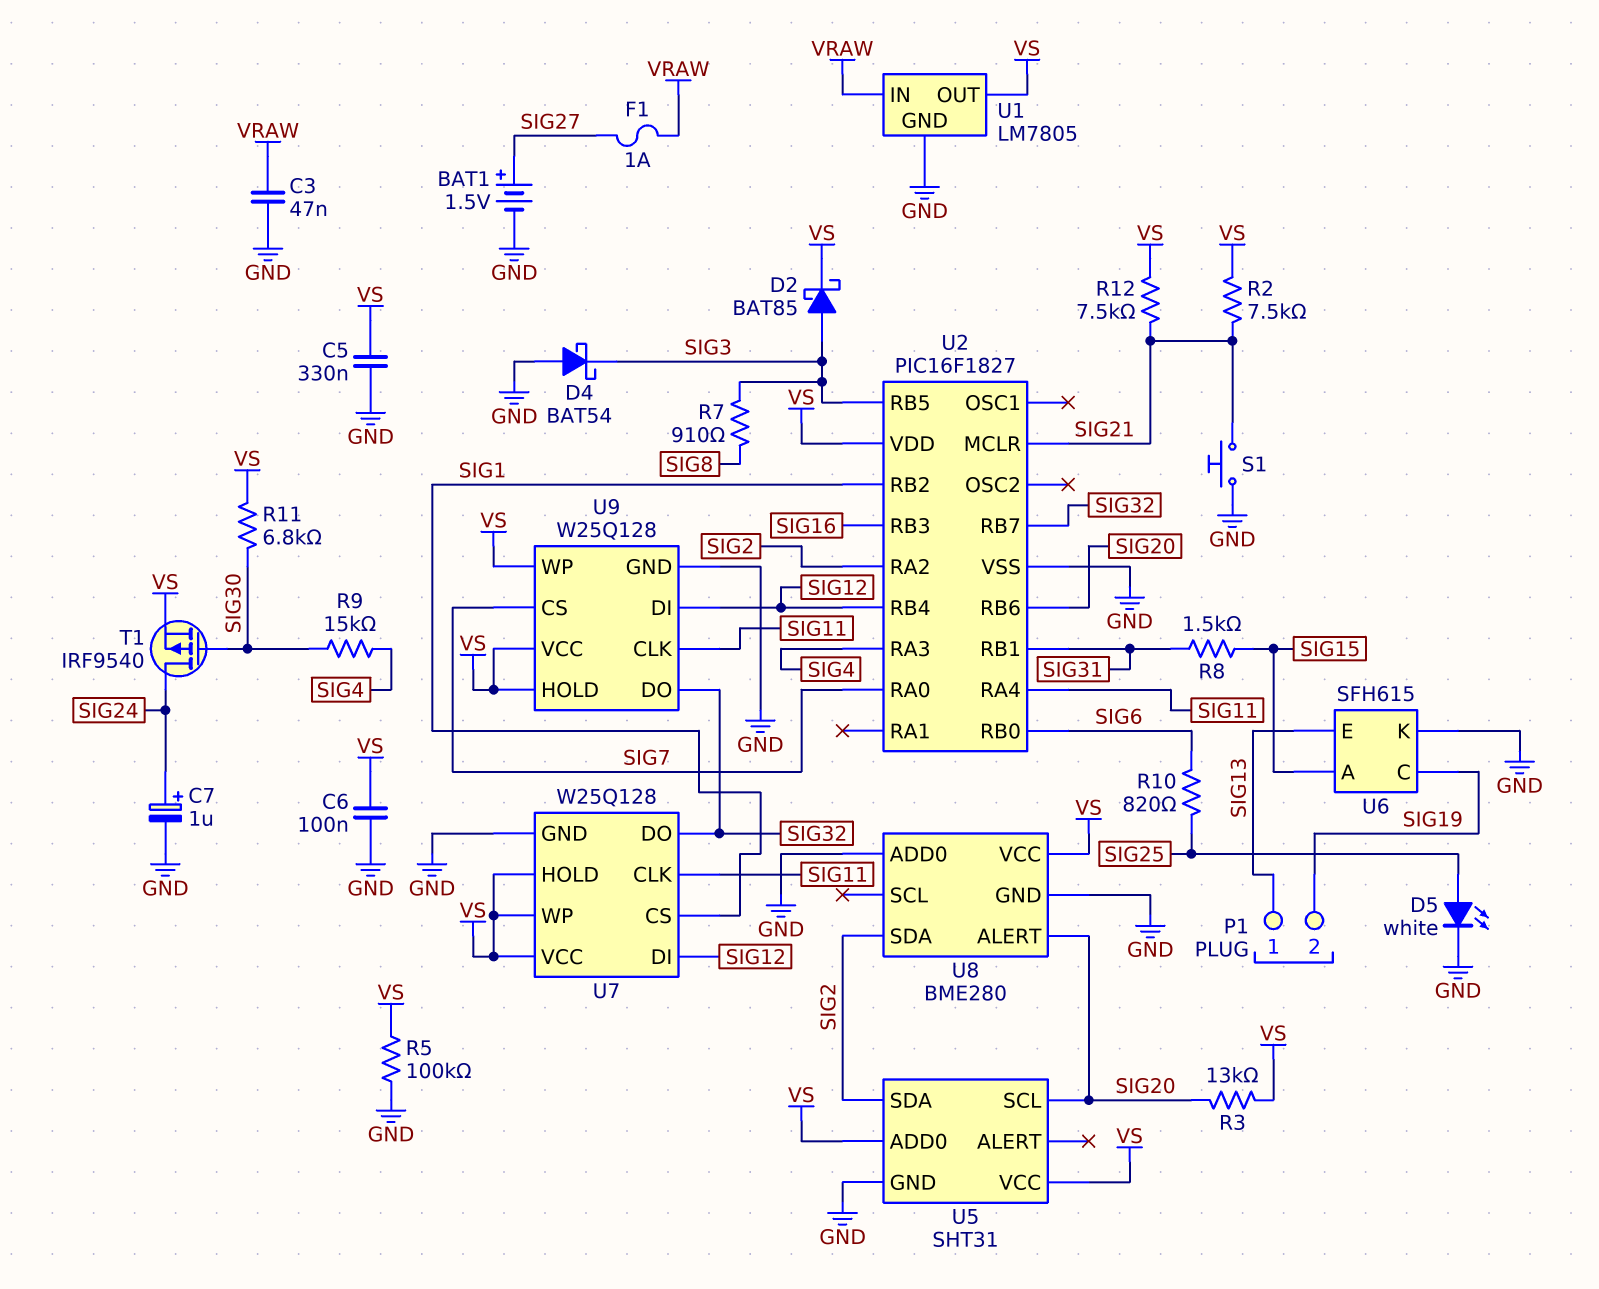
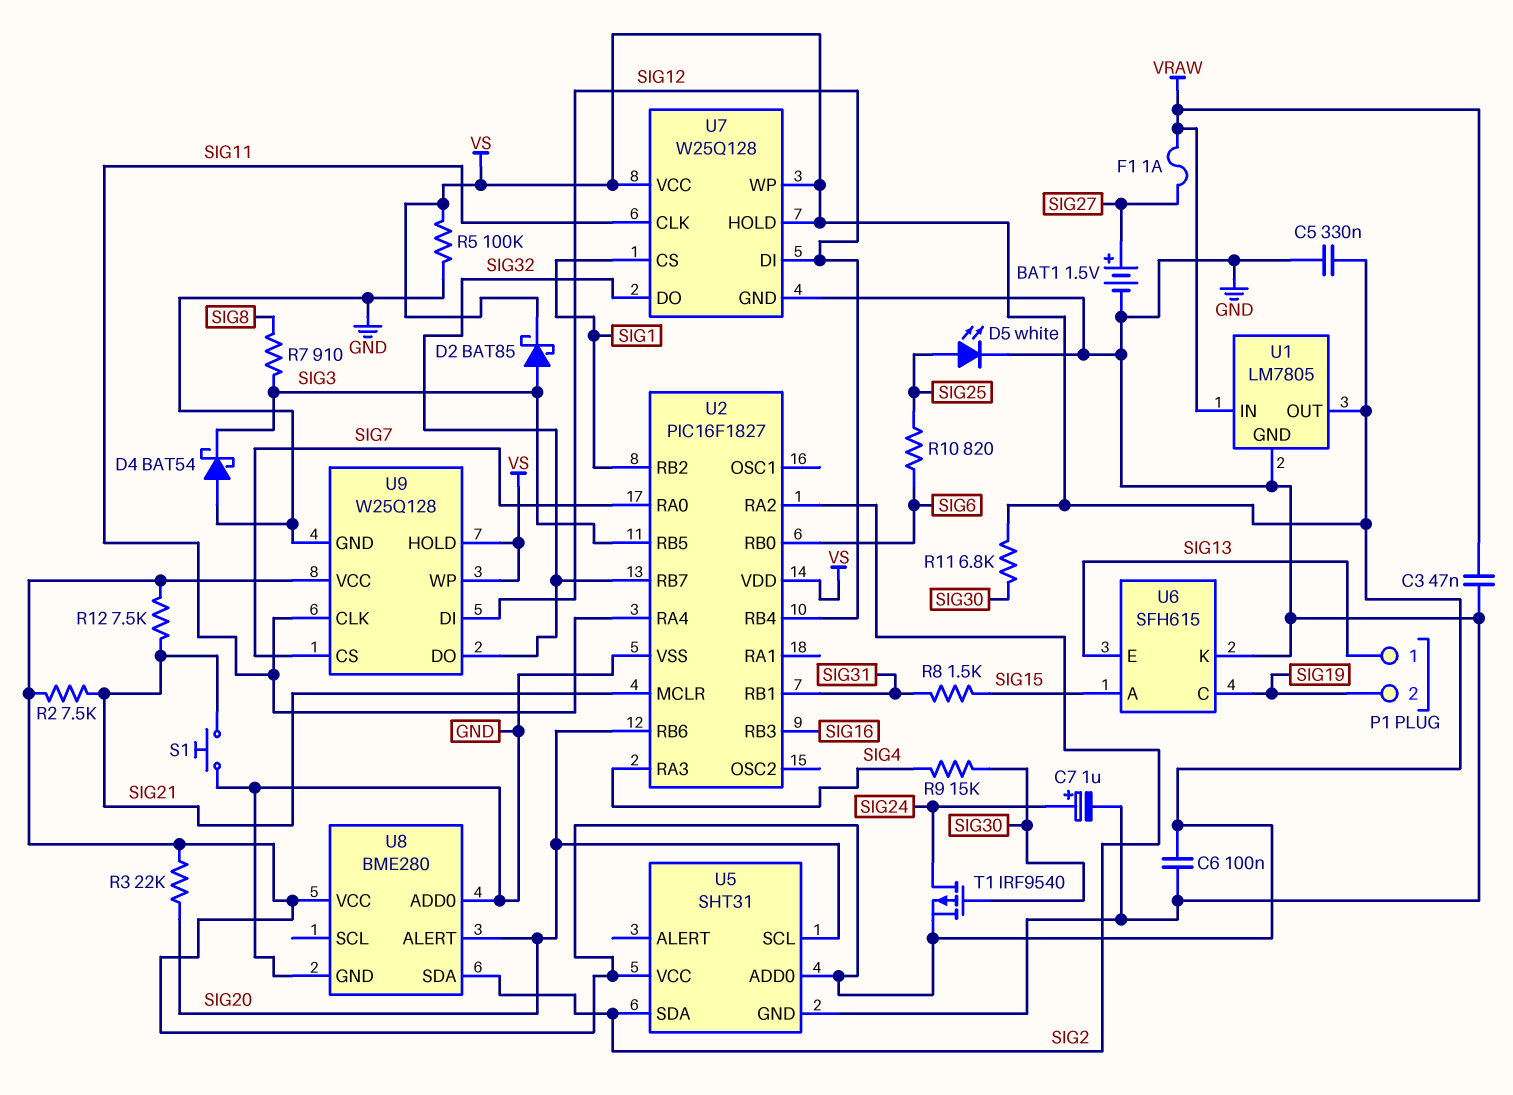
R3: 13k (SIG20, VS) -> 22k (SIG20, VS)

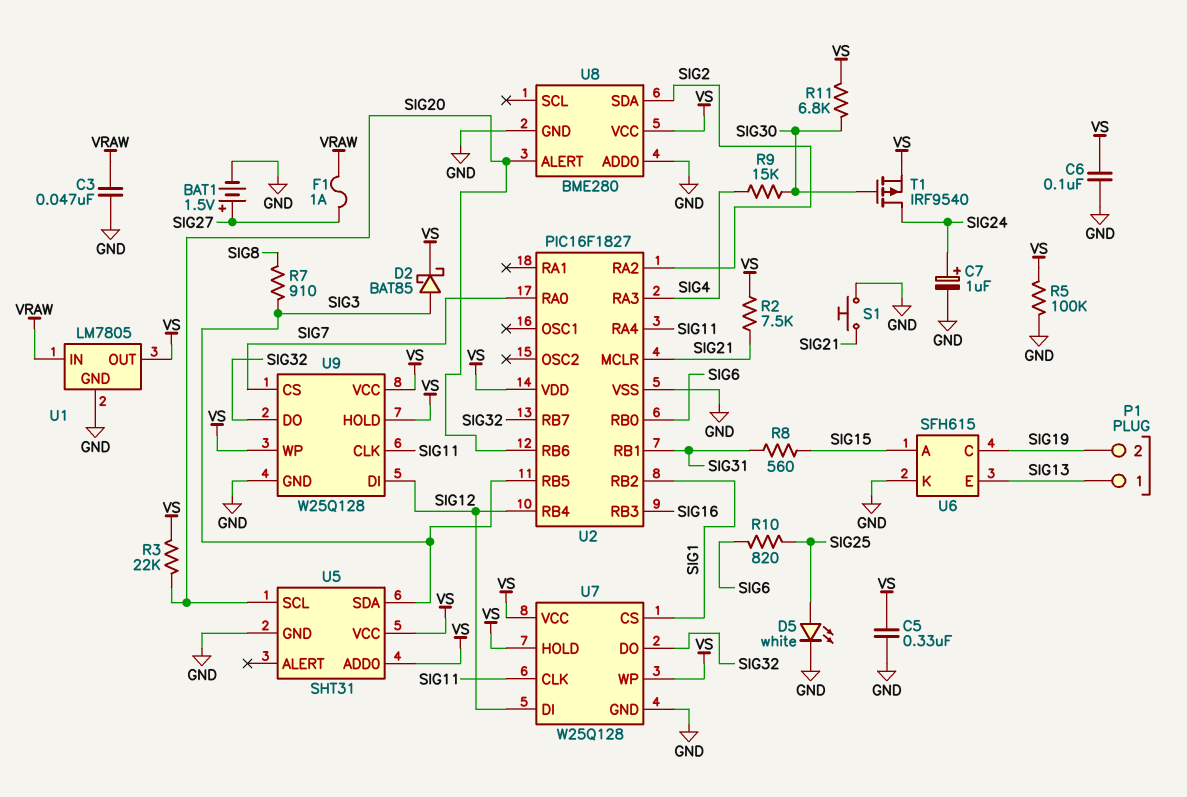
D4: schottky BAT54 (A GND, K SIG3) -> none
R8: 1.5k (SIG15, SIG31) -> 560 (SIG15, SIG31)
R12: 7.5k (SIG21, VS) -> none
U5 pin SDA: SIG2 -> SIG3

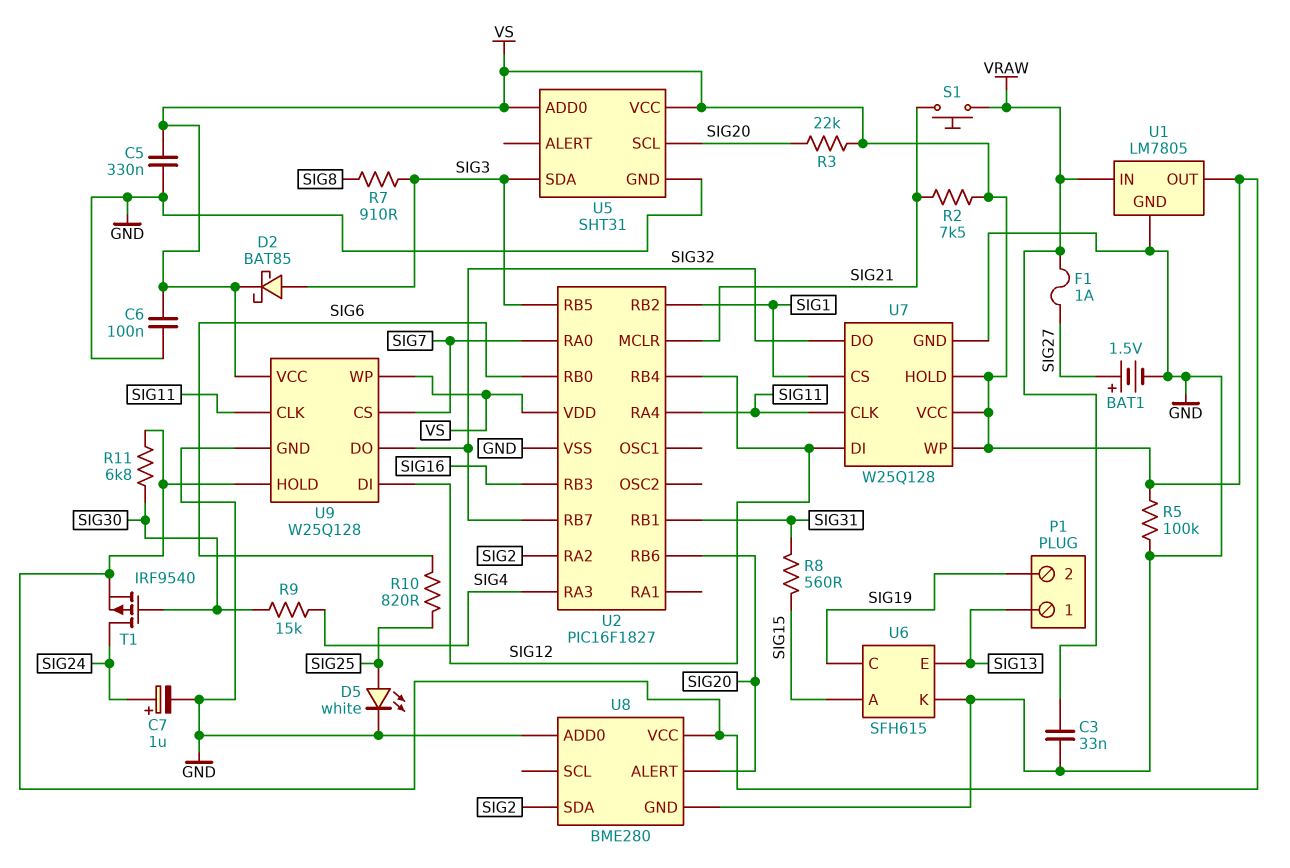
C3: 47nF (GND, VRAW) -> 33nF (GND, VRAW)
S1: button (GND, SIG21) -> button (SIG21, VRAW)

